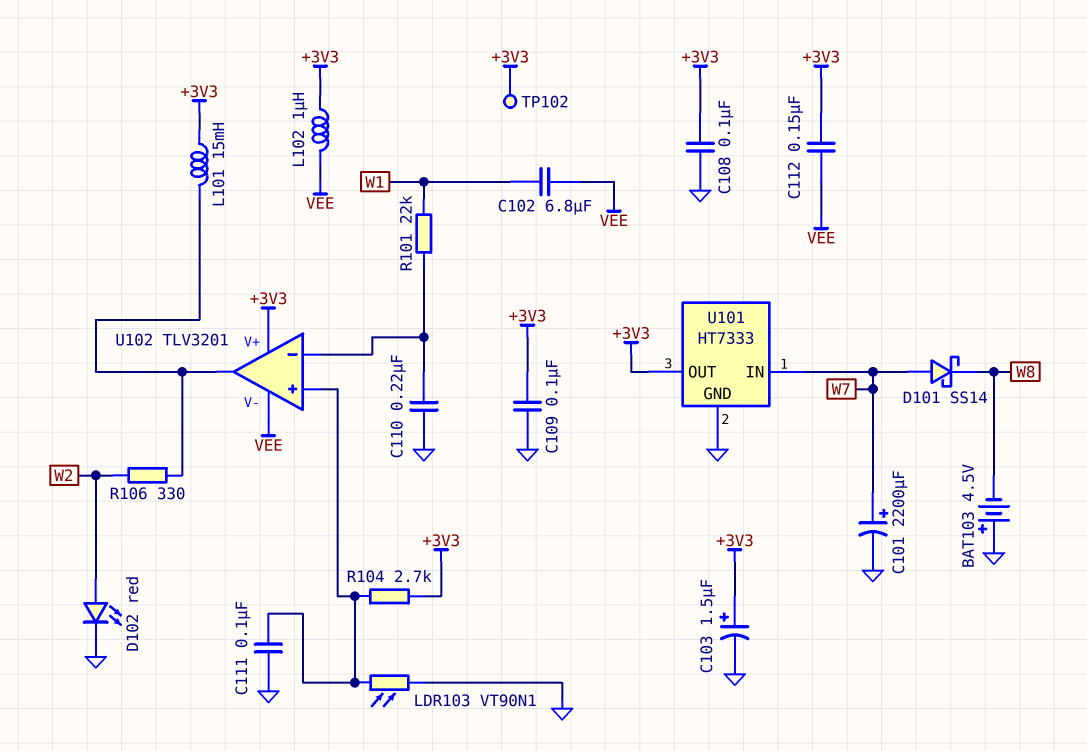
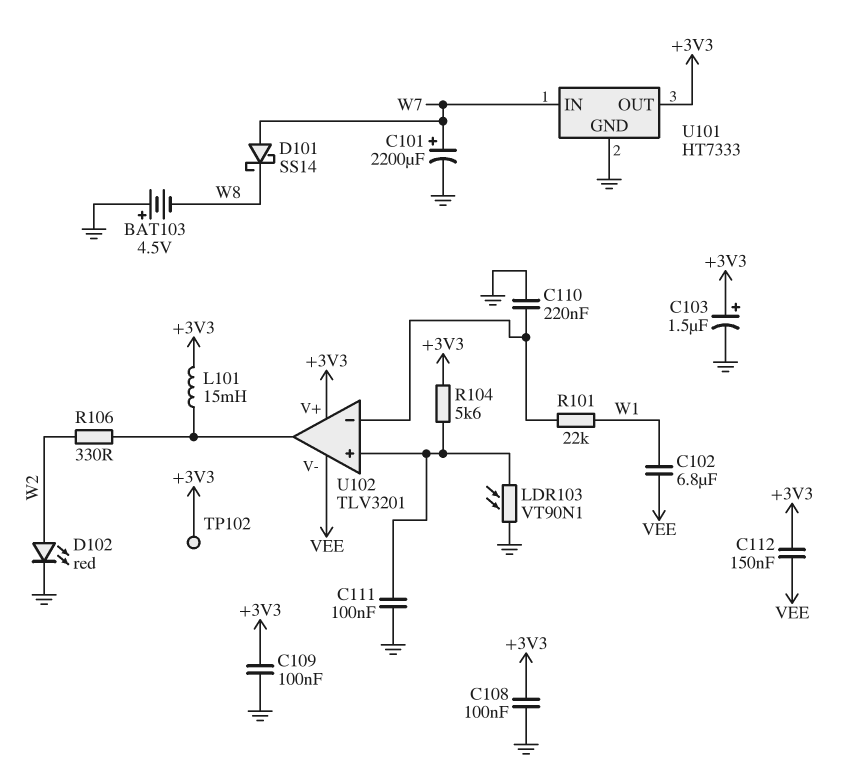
L102: 1uH (+3V3, VEE) -> none
R104: 2.7k (+3V3, U102/in+) -> 5.6k (+3V3, U102/in+)

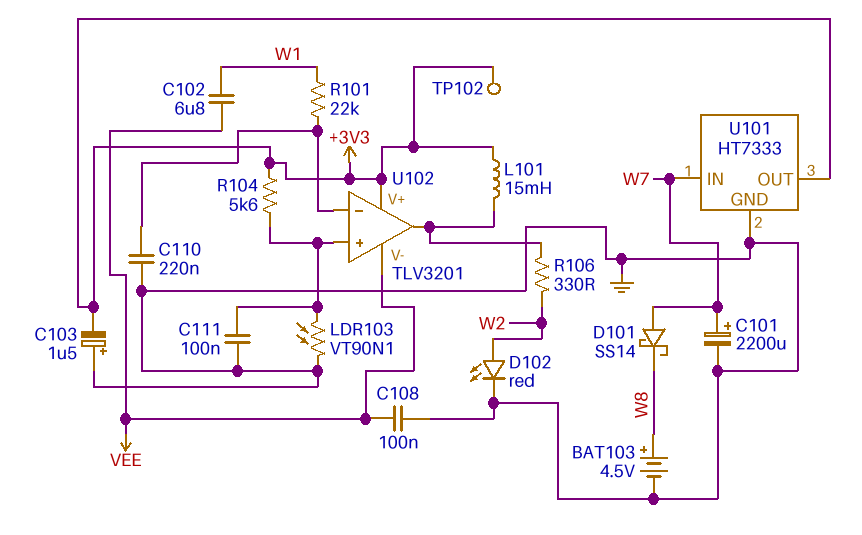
BAT103: 4.5V (plus GND, minus W8) -> 4.5V (plus W8, minus GND)
C103: 1.5uF (plus +3V3, minus GND) -> 1.5uF (plus GND, minus +3V3)
C108: 100nF (+3V3, GND) -> 100nF (GND, VEE)
C109: 100nF (+3V3, GND) -> none
C112: 150nF (+3V3, VEE) -> none

